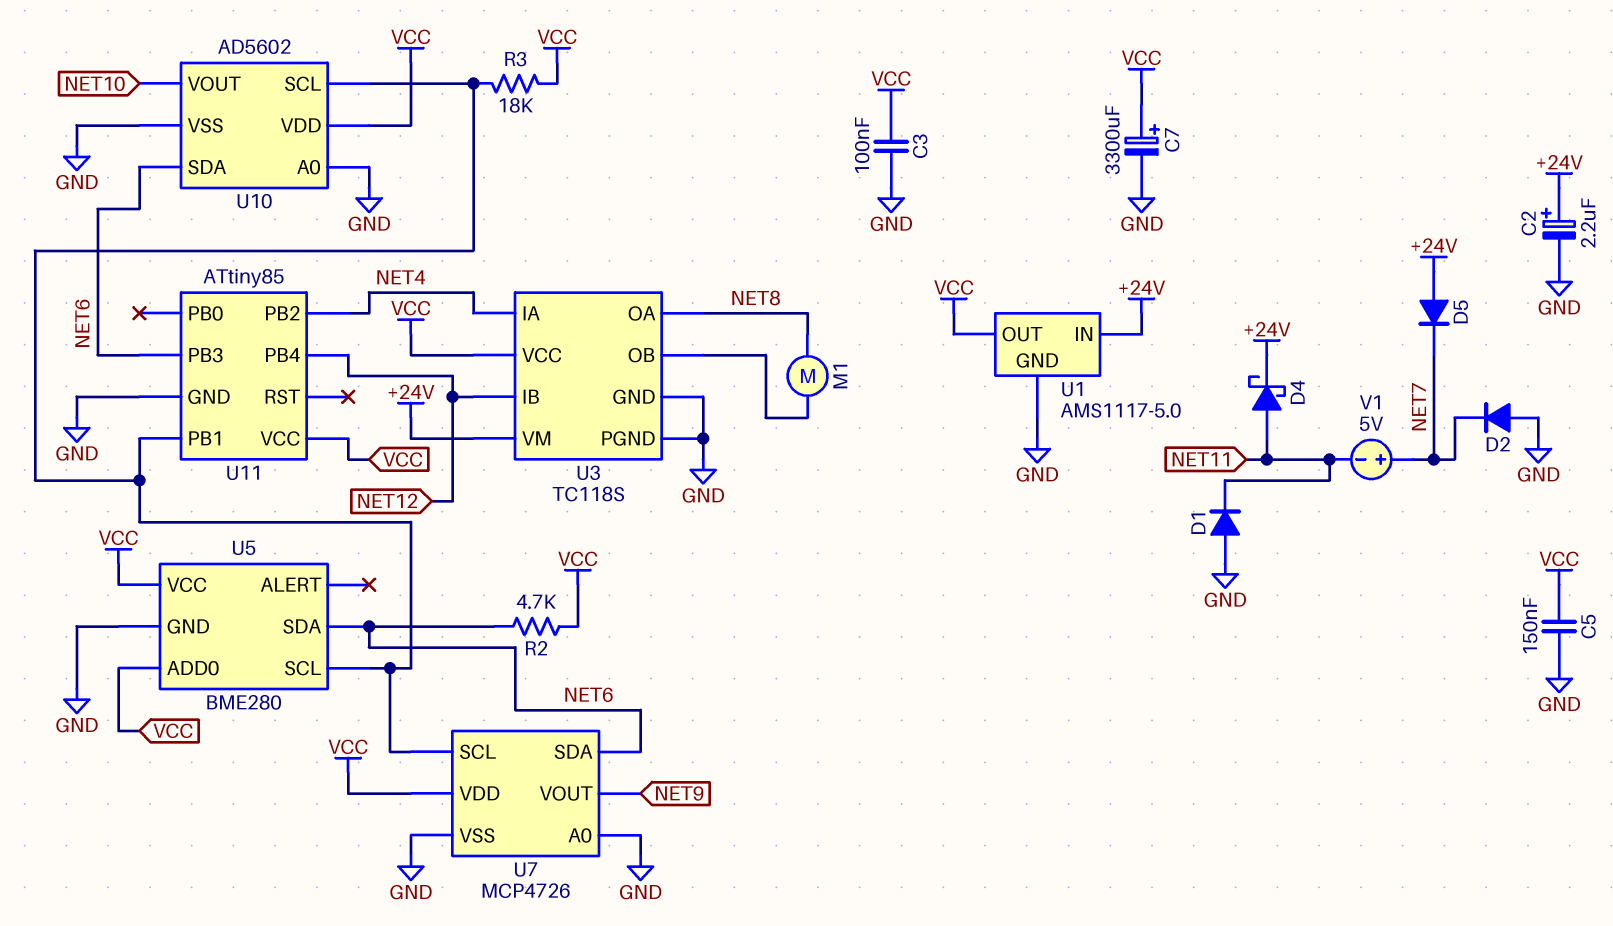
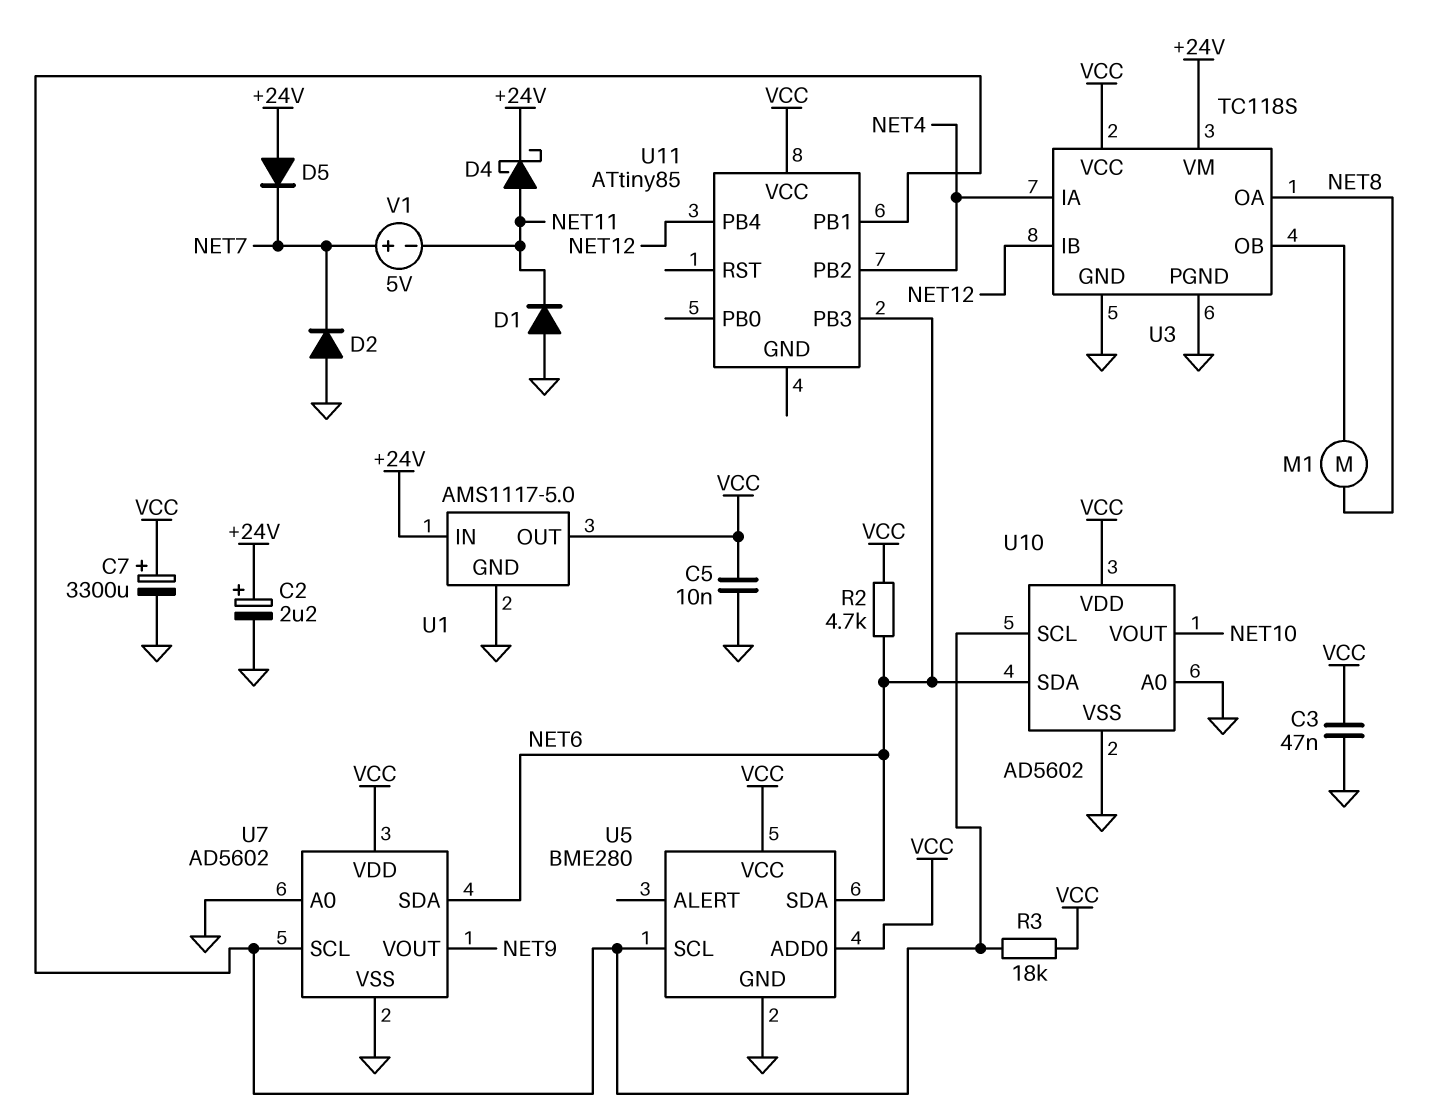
C3: 100nF (GND, VCC) -> 47nF (GND, VCC)
C5: 150nF (GND, VCC) -> 10nF (GND, VCC)
U7: MCP4726 -> AD5602
U11 pin GND: GND -> none

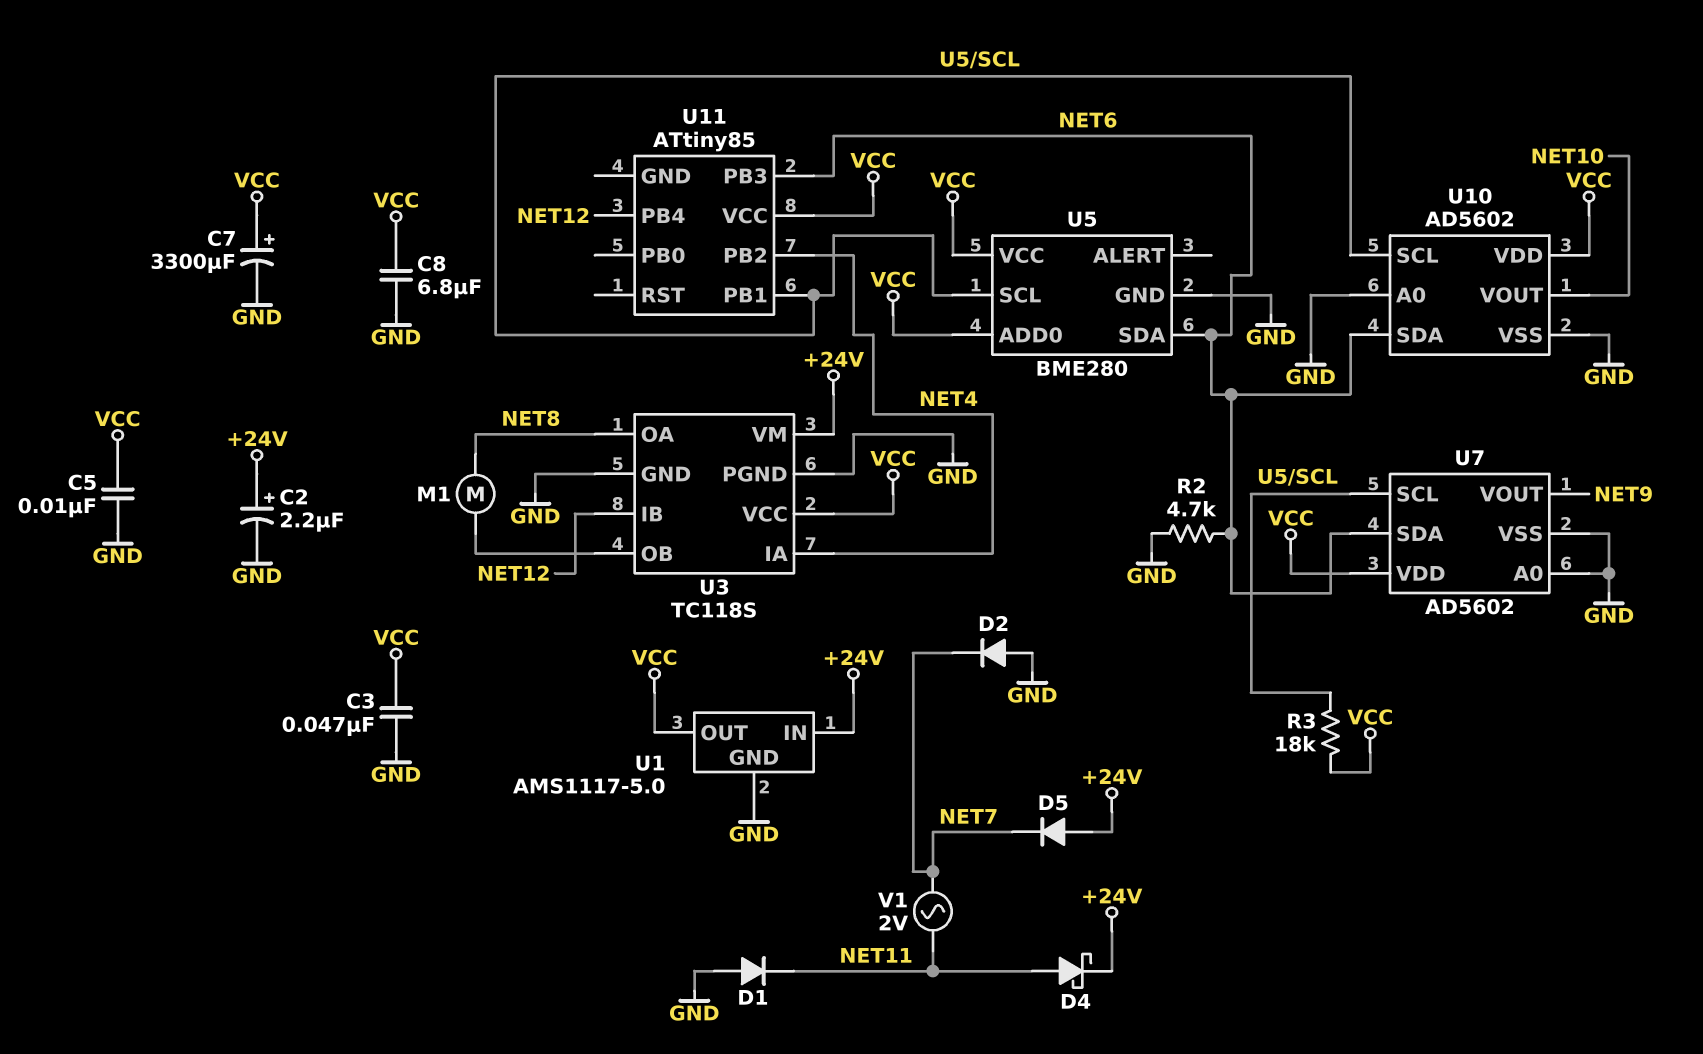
C8: none -> 6.8uF (GND, VCC)
R2: 4.7k (NET6, VCC) -> 4.7k (GND, NET6)
V1: 5V (plus NET7, minus NET11) -> AC 2V (NET7, NET11)

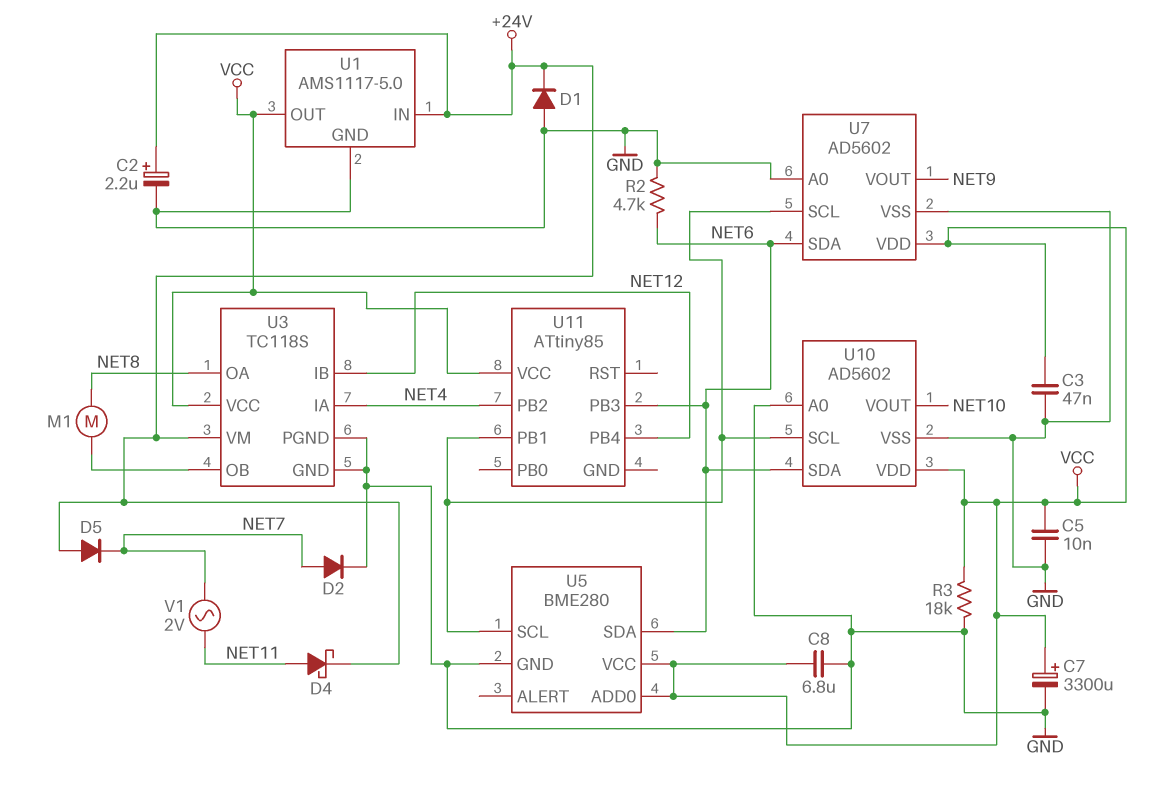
D1: diode (A GND, K NET11) -> diode (A GND, K +24V)
D2: diode (A GND, K NET7) -> diode (A NET7, K GND)
R3: 18k (U5/SCL, VCC) -> 18k (GND, VCC)

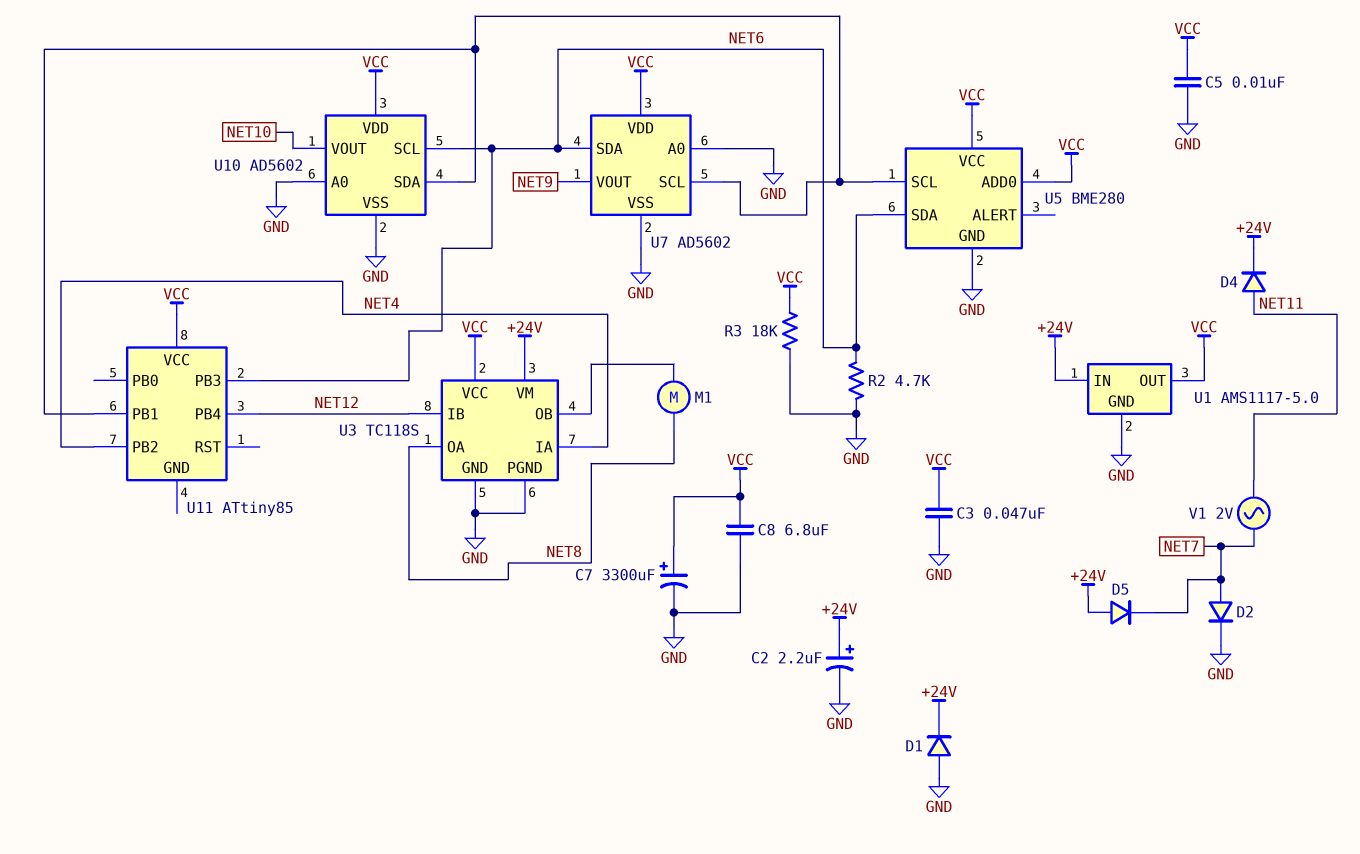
D4: schottky (A NET11, K +24V) -> diode (A NET11, K +24V)
U10 pin SCL: U5/SCL -> NET6
U10 pin SDA: NET6 -> U5/SCL

